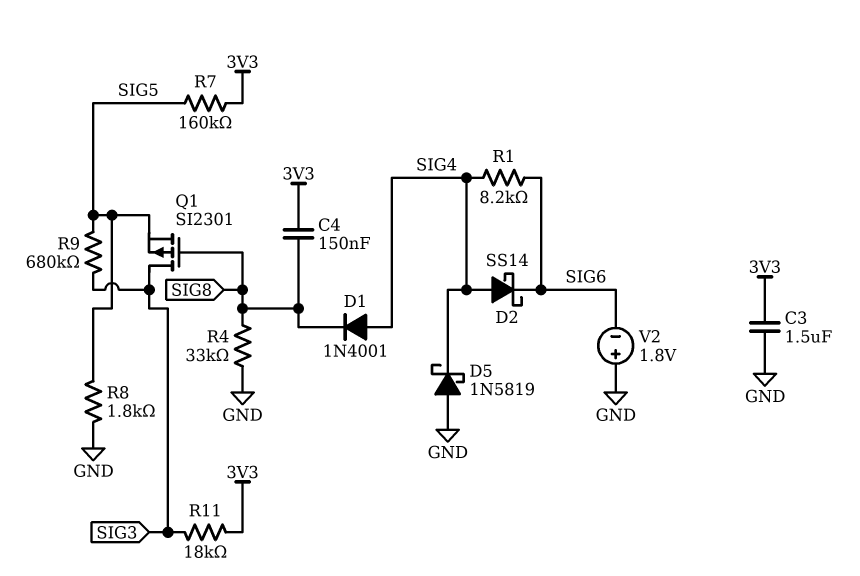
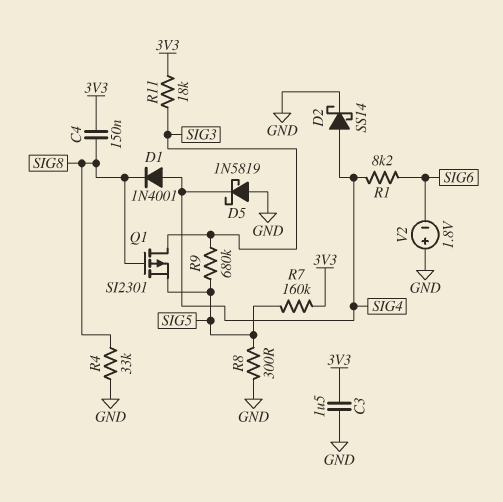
D2: schottky SS14 (A SIG4, K SIG6) -> schottky SS14 (A SIG4, K GND)
R8: 1.8k (GND, SIG5) -> 300 (GND, SIG5)

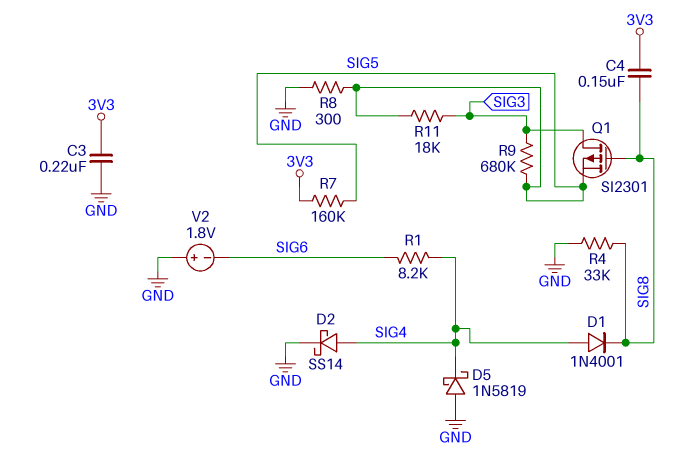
C3: 1.5uF (3V3, GND) -> 220nF (3V3, GND)
R11: 18k (3V3, SIG3) -> 18k (SIG3, SIG5)

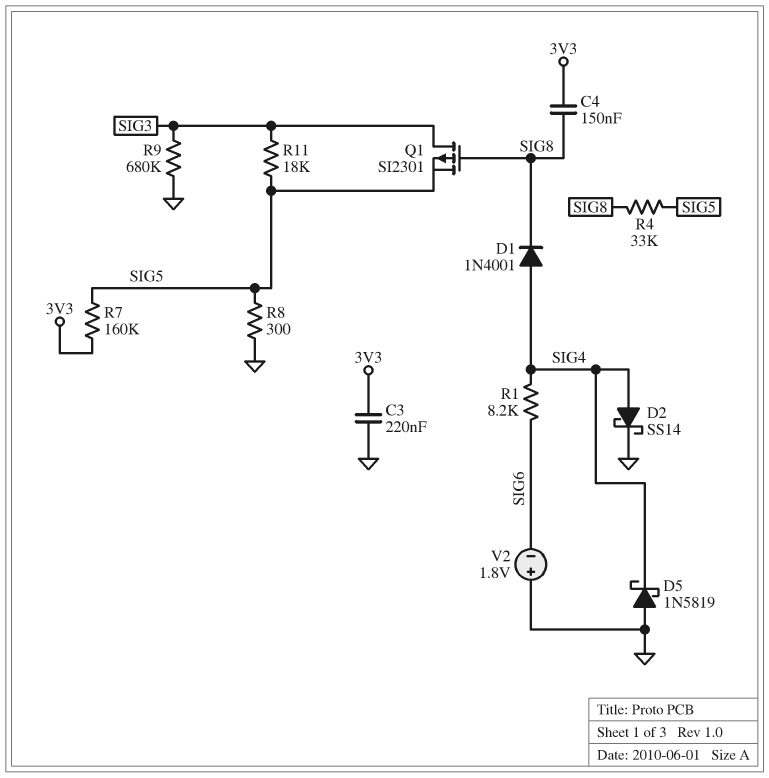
R4: 33k (GND, SIG8) -> 33k (SIG5, SIG8)
R9: 680k (SIG3, SIG5) -> 680k (GND, SIG3)

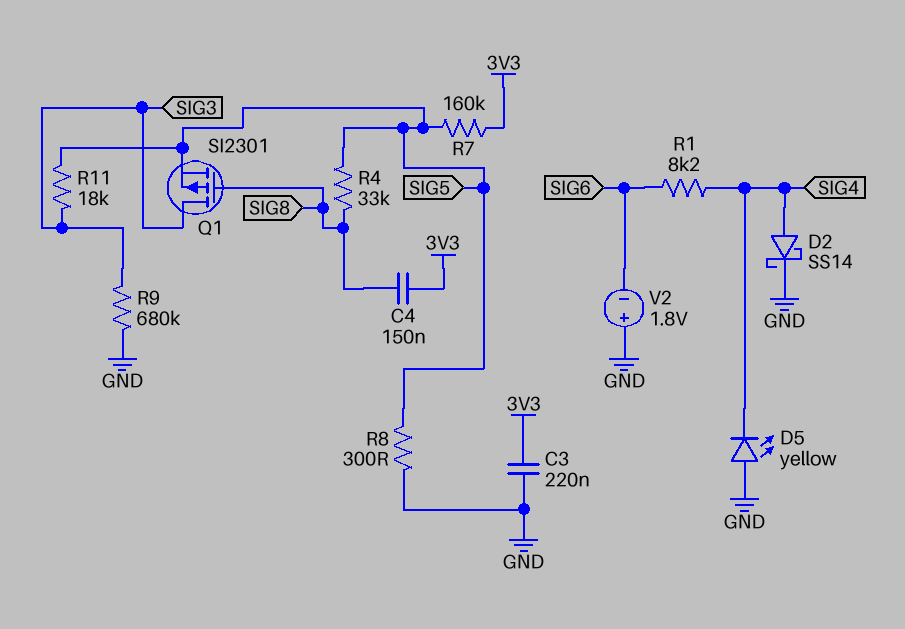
D1: diode 1N4001 (A SIG4, K SIG8) -> none
D5: schottky 1N5819 (A GND, K SIG4) -> LED yellow (A GND, K SIG4)

